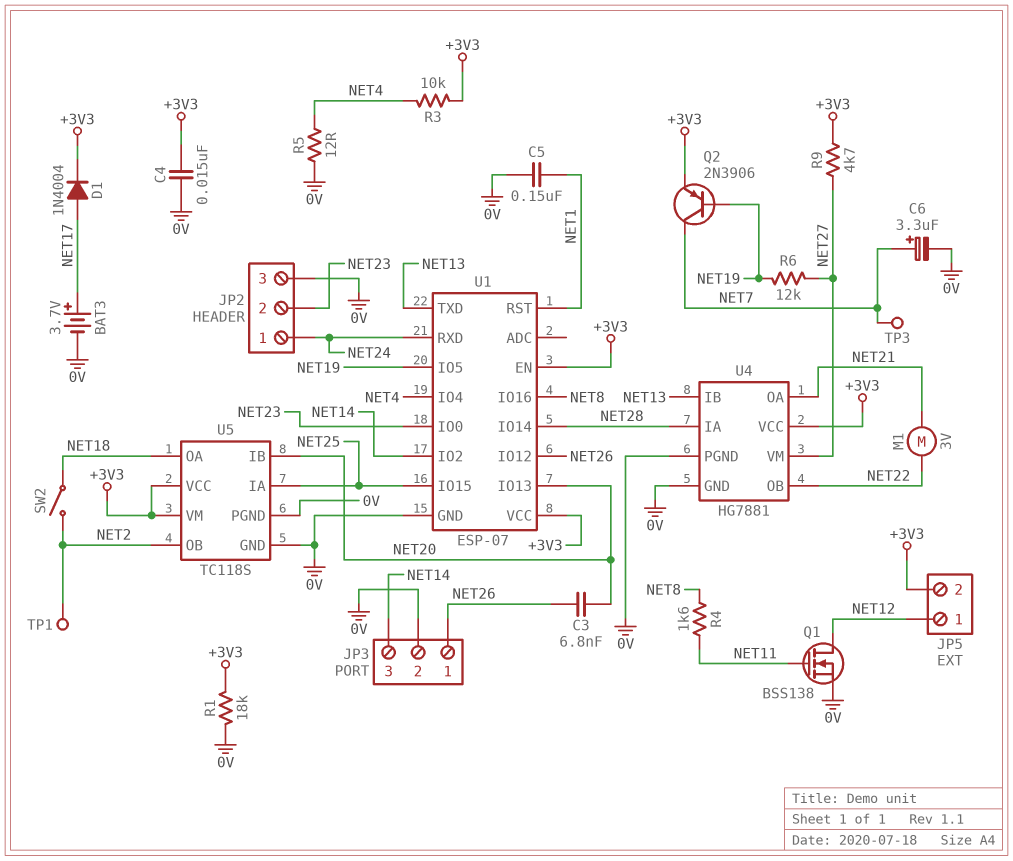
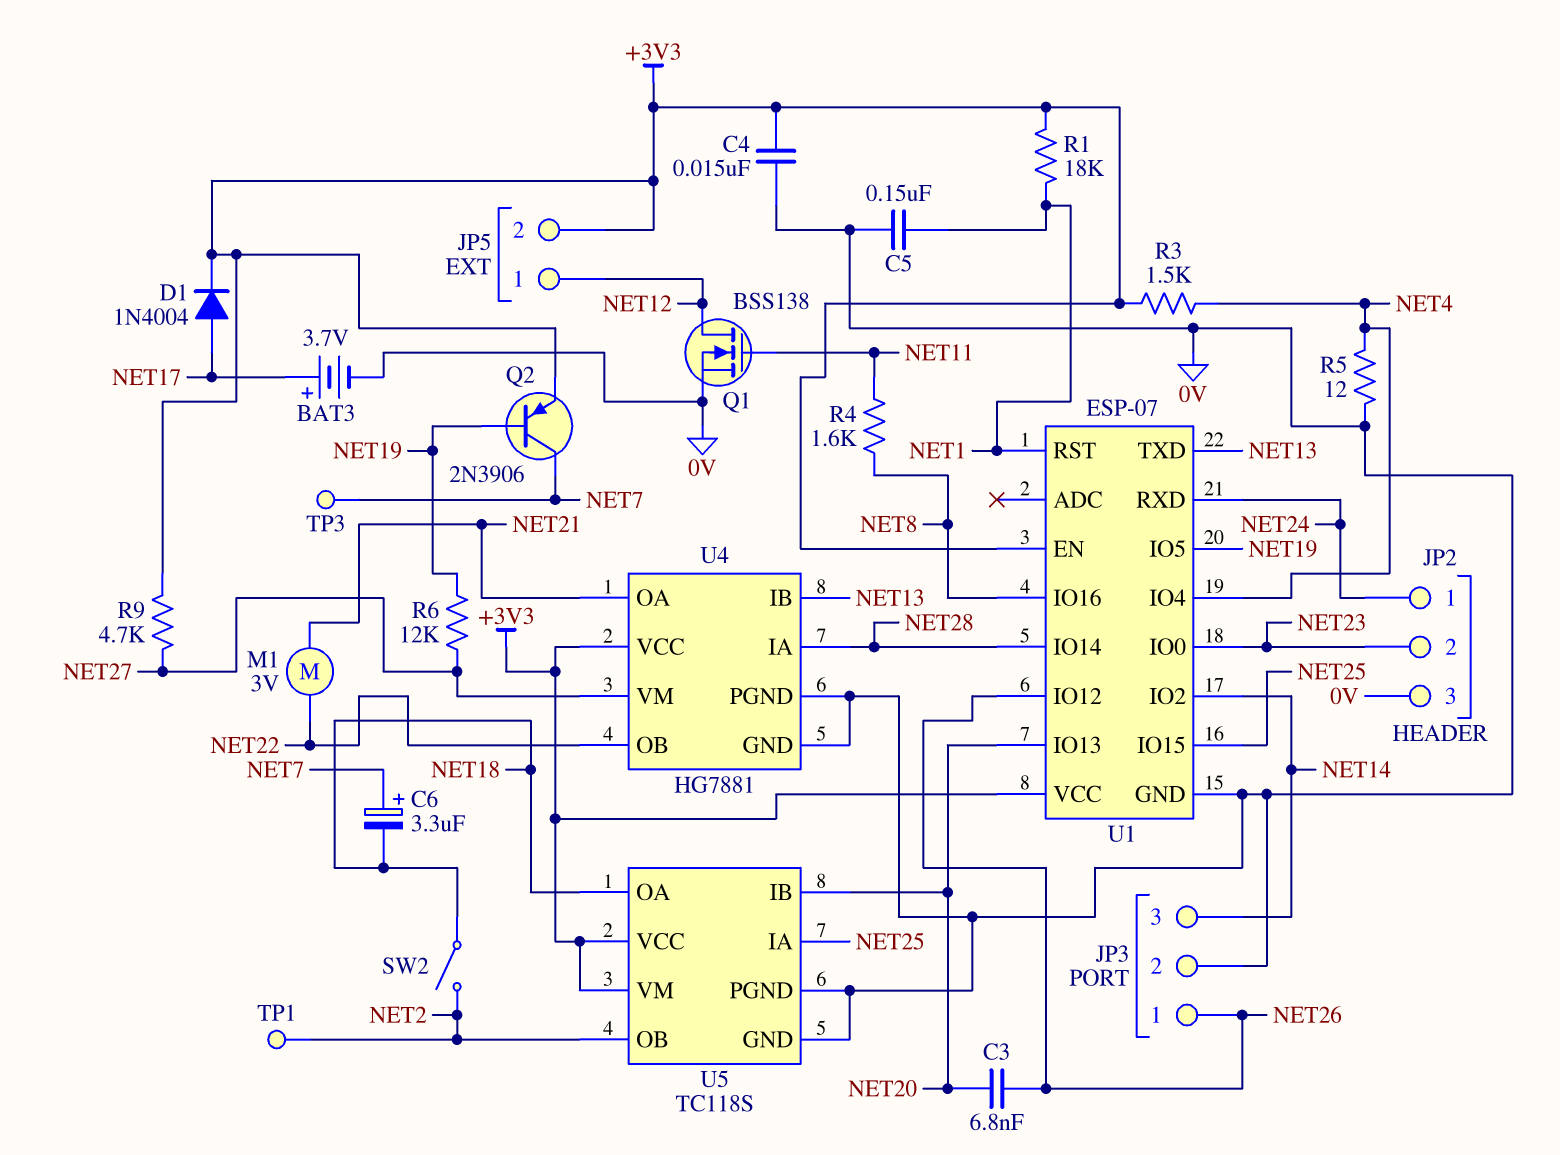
C6: 3.3uF (plus NET7, minus 0V) -> 3.3uF (plus NET7, minus NET18)
R1: 18k (+3V3, 0V) -> 18k (+3V3, NET1)
R3: 10k (+3V3, NET4) -> 1.5k (+3V3, NET4)

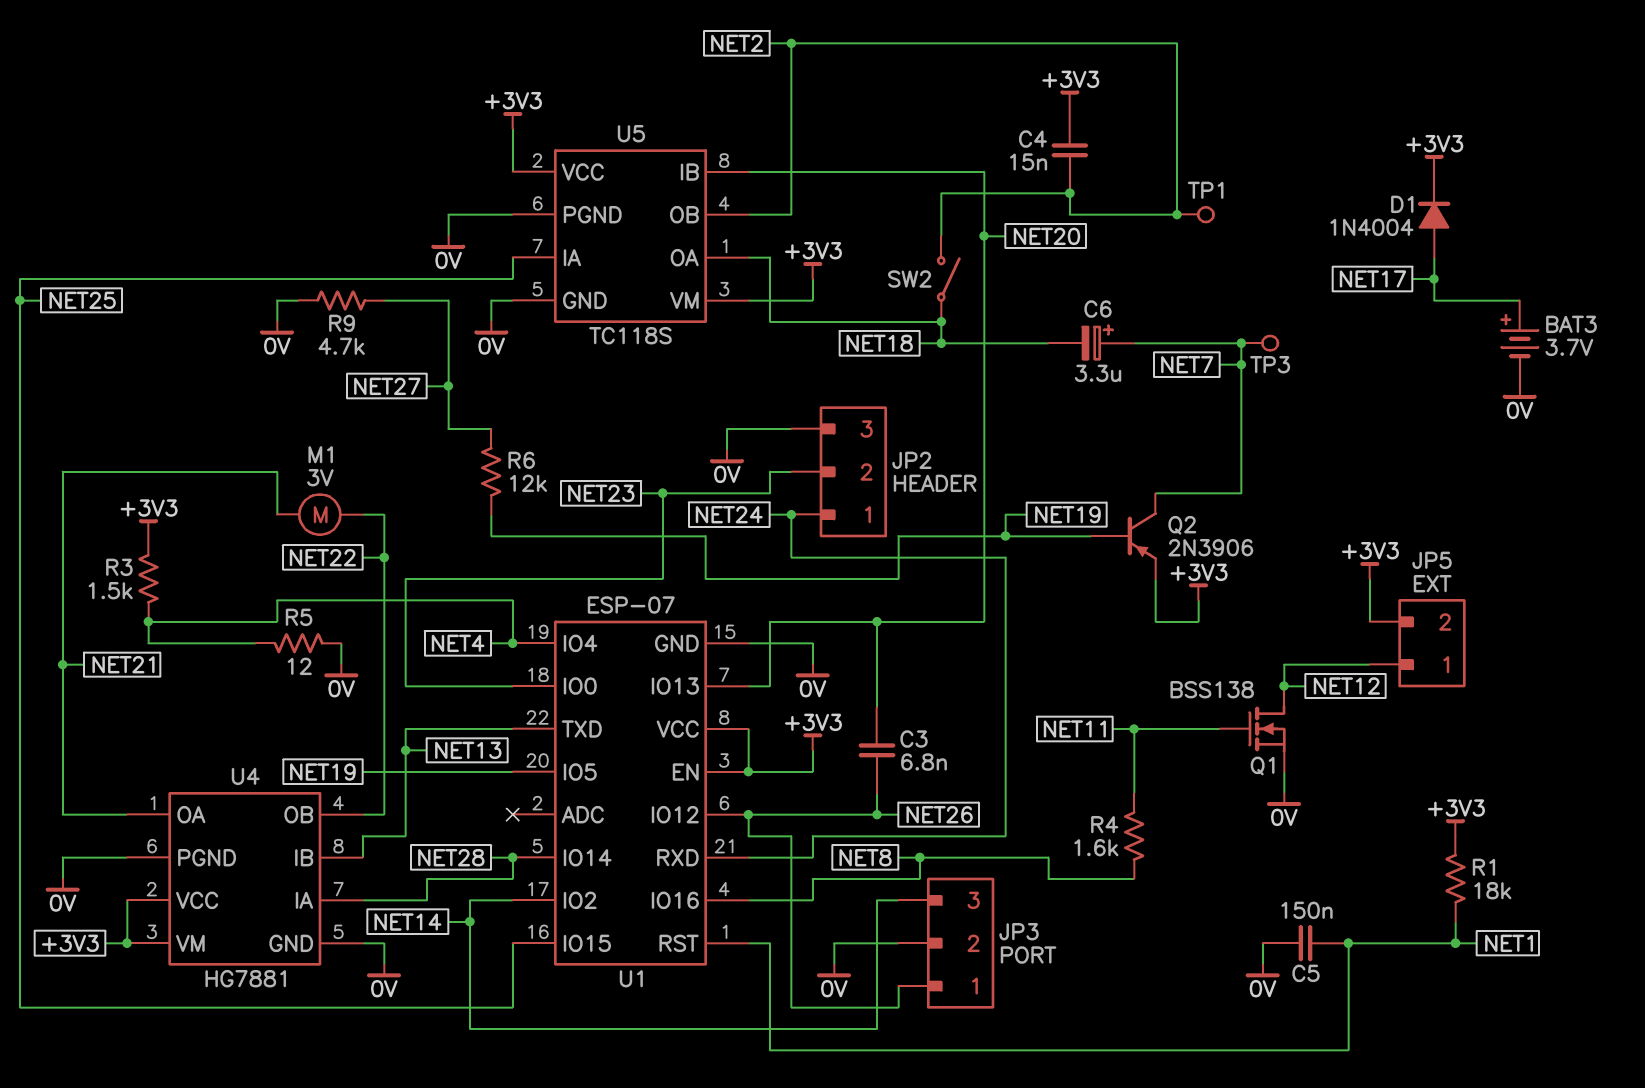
C4: 15nF (+3V3, 0V) -> 15nF (+3V3, NET2)
R9: 4.7k (+3V3, NET27) -> 4.7k (0V, NET27)
U4 pin VM: NET27 -> +3V3

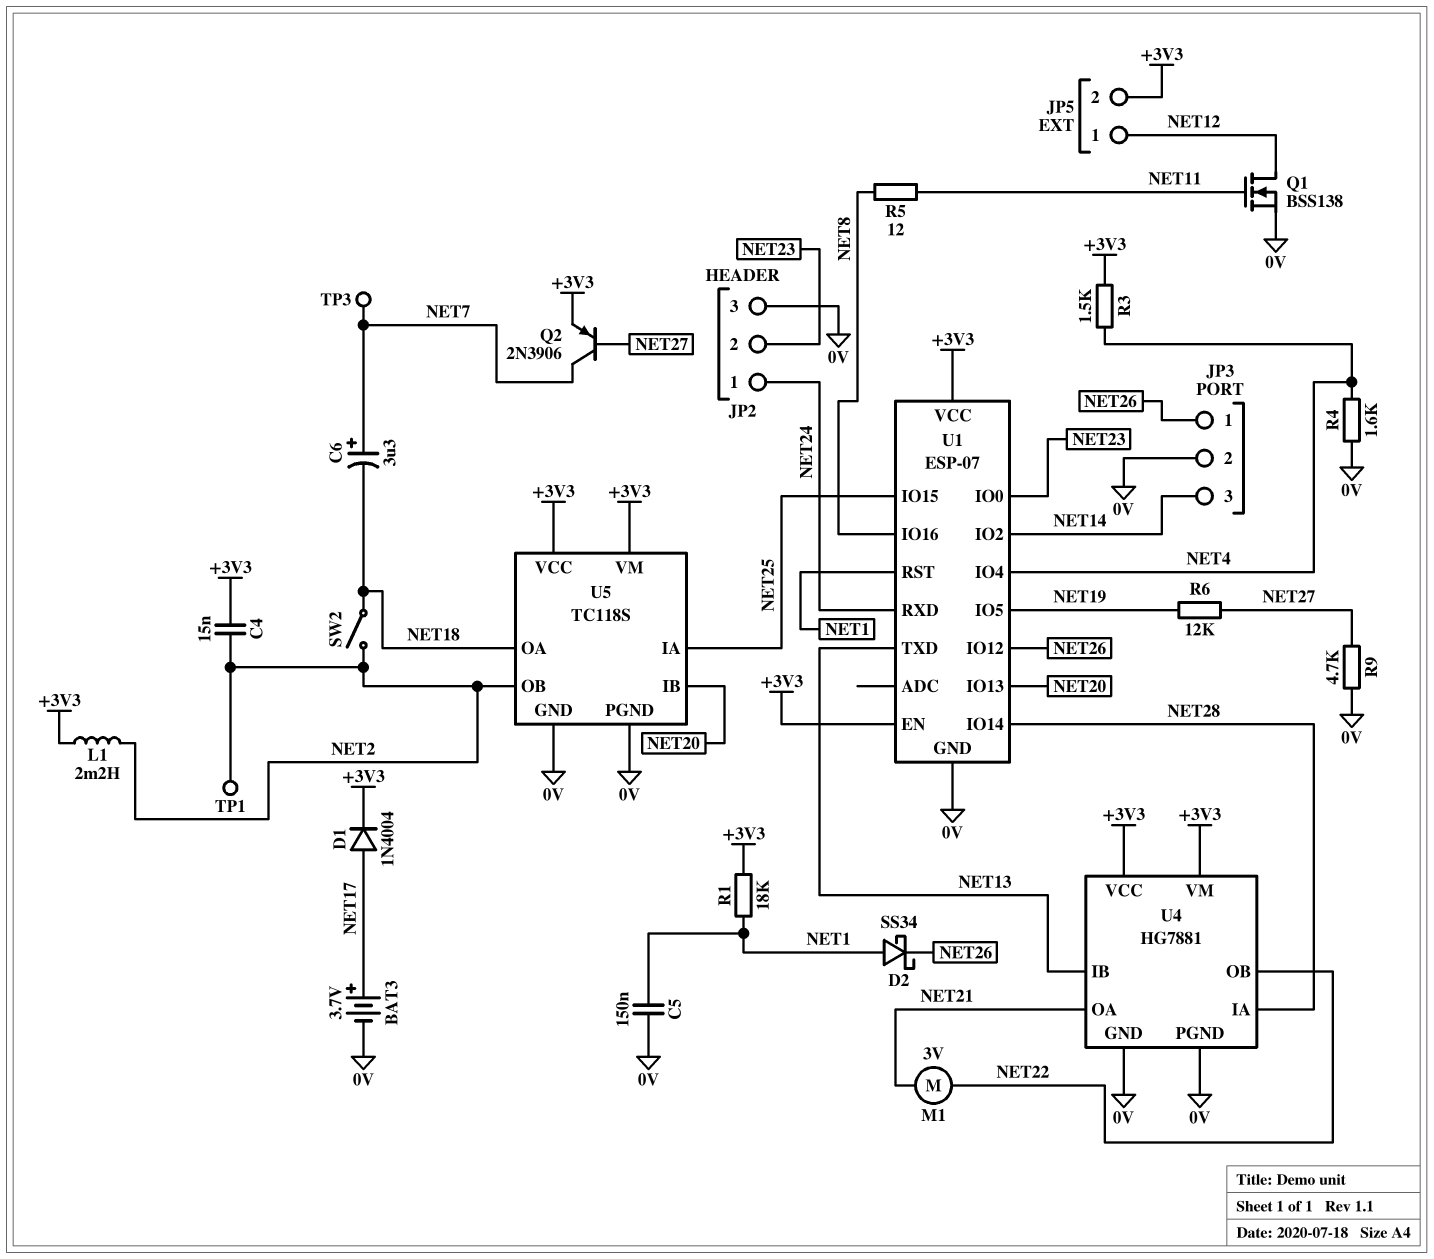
C3: 6.8nF (NET20, NET26) -> none
D2: none -> schottky SS34 (A NET1, K NET26)
L1: none -> 2.2mH (+3V3, NET2)
Q2: PNP 2N3906 (B NET19, C NET7, E +3V3) -> PNP 2N3906 (B NET27, C NET7, E +3V3)
R4: 1.6k (NET8, NET11) -> 1.6k (0V, NET4)
R5: 12 (0V, NET4) -> 12 (NET8, NET11)

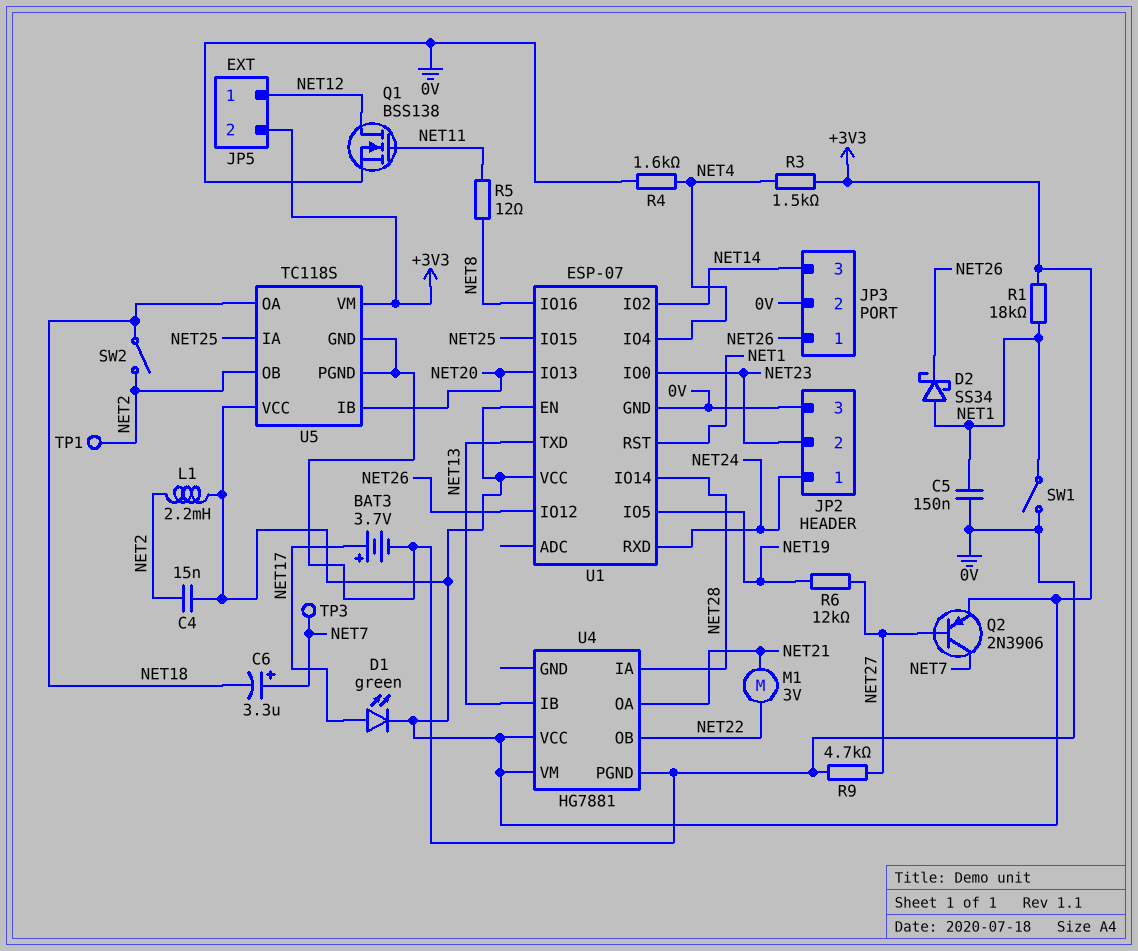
D1: diode 1N4004 (A NET17, K +3V3) -> LED green (A NET17, K +3V3)
SW1: none -> switch (0V, NET1)
U4 pin GND: 0V -> none

